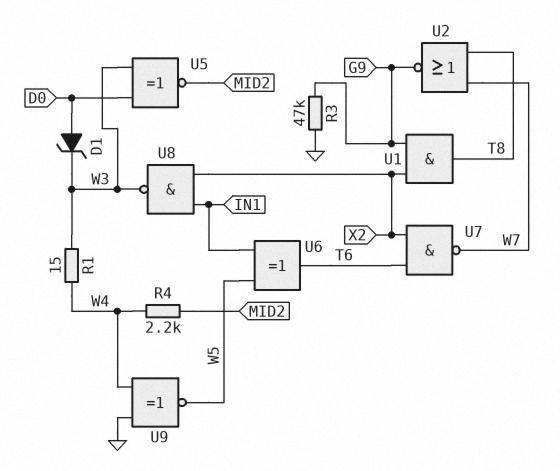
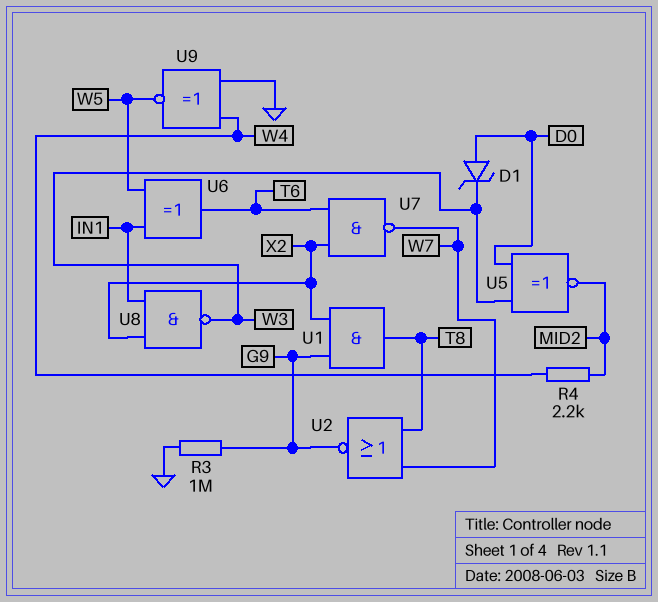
R1: 15 (W3, W4) -> none
R3: 47k (G9, GND) -> 1M (G9, GND)

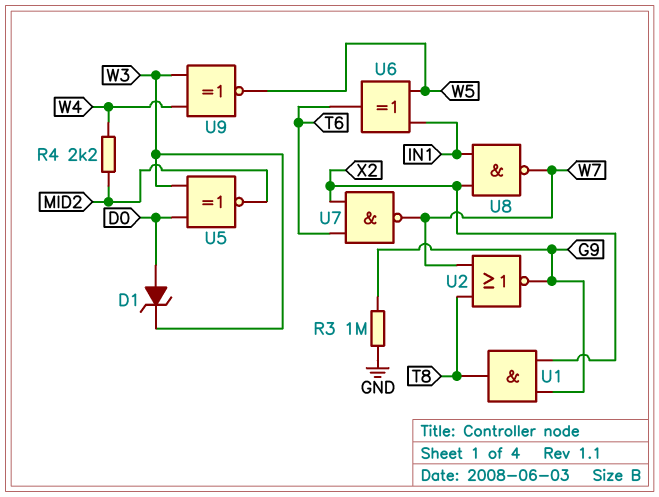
U8: NAND (in IN1, in X2, out W3) -> NAND (in IN1, in X2, out W7)
U9: XNOR (in GND, in W4, out W5) -> XNOR (in W3, in W4, out W5)

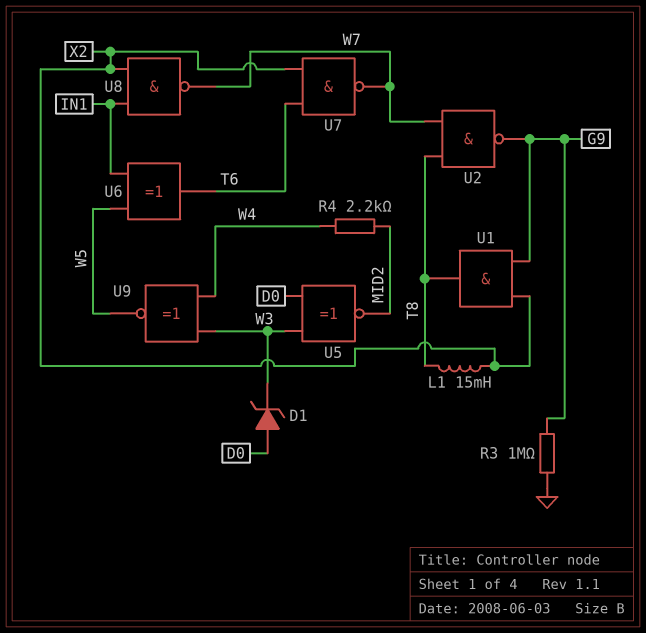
L1: none -> 15mH (T8, X2)
U2: NOR (in T8, in W7, out G9) -> NAND (in T8, in W7, out G9)

